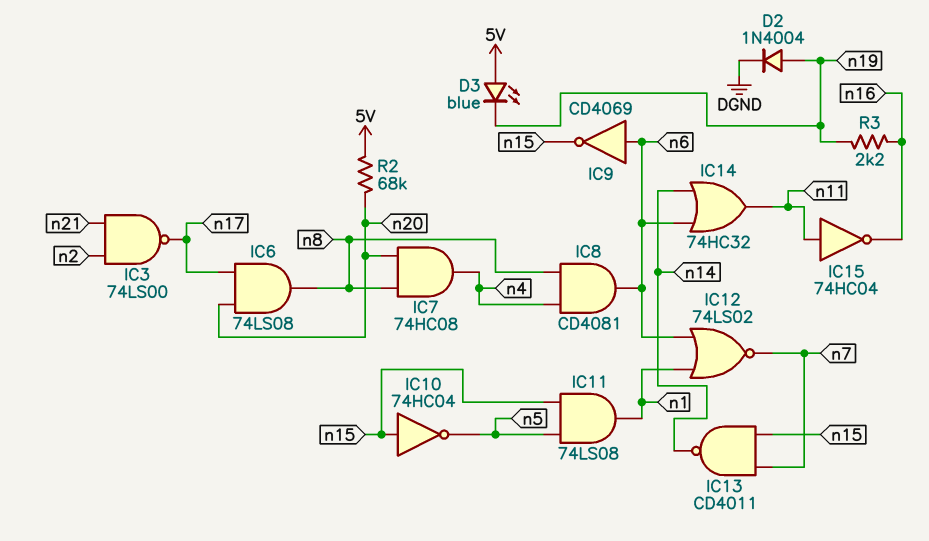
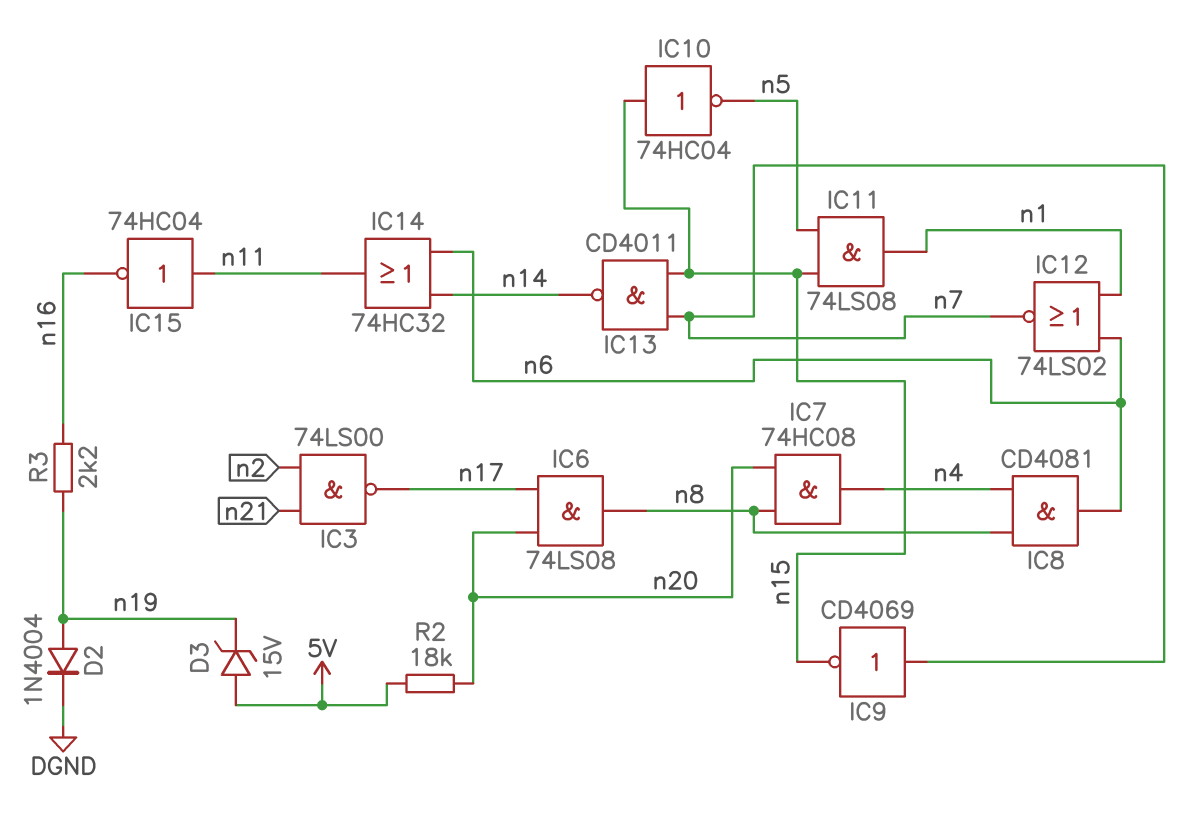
D3: LED blue (A 5V, K n19) -> zener 15V (A 5V, K n19)
IC9: NOT CD4069 (in n6, out n15) -> NOT CD4069 (in n7, out n15)
R2: 68k (5V, n20) -> 18k (5V, n20)

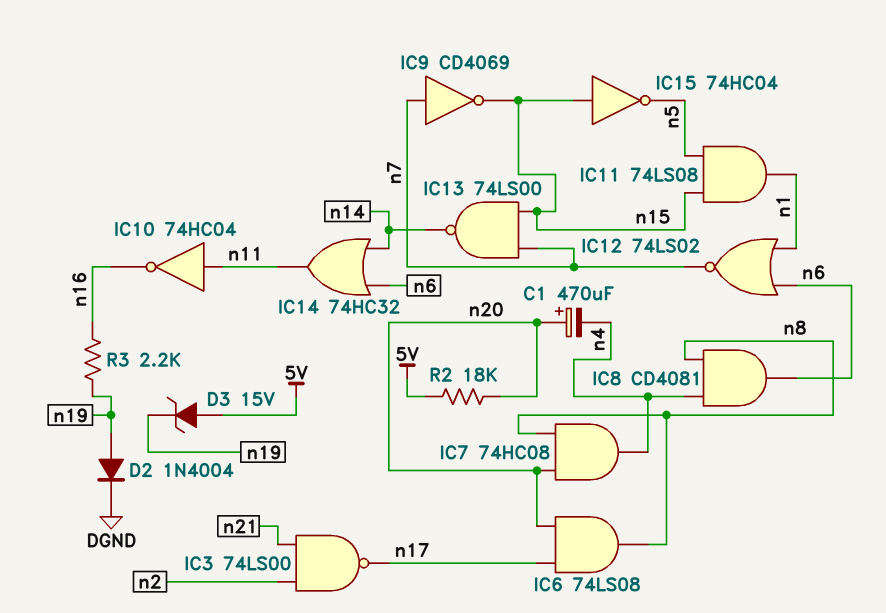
C1: none -> 470uF (plus n20, minus n4)
IC10: NOT 74HC04 (in n15, out n5) -> NOT 74HC04 (in n11, out n16)
IC13: NAND CD4011 (in n7, in n15, out n14) -> NAND 74LS00 (in n7, in n15, out n14)
IC15: NOT 74HC04 (in n11, out n16) -> NOT 74HC04 (in n15, out n5)

